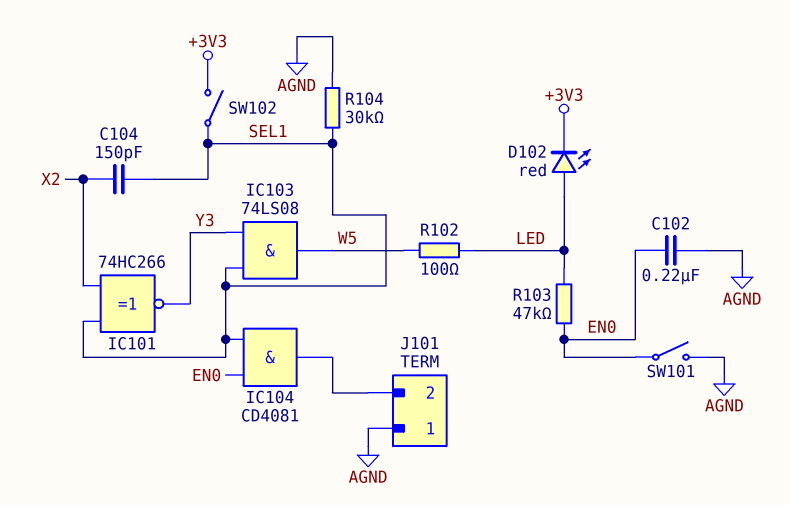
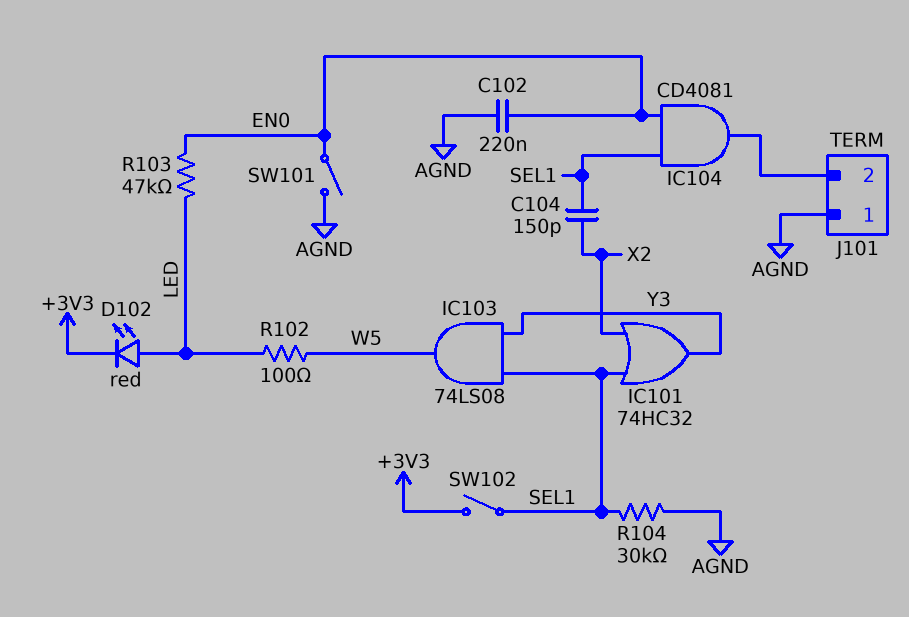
IC101: XNOR 74HC266 (in SEL1, in X2, out Y3) -> OR 74HC32 (in SEL1, in X2, out Y3)

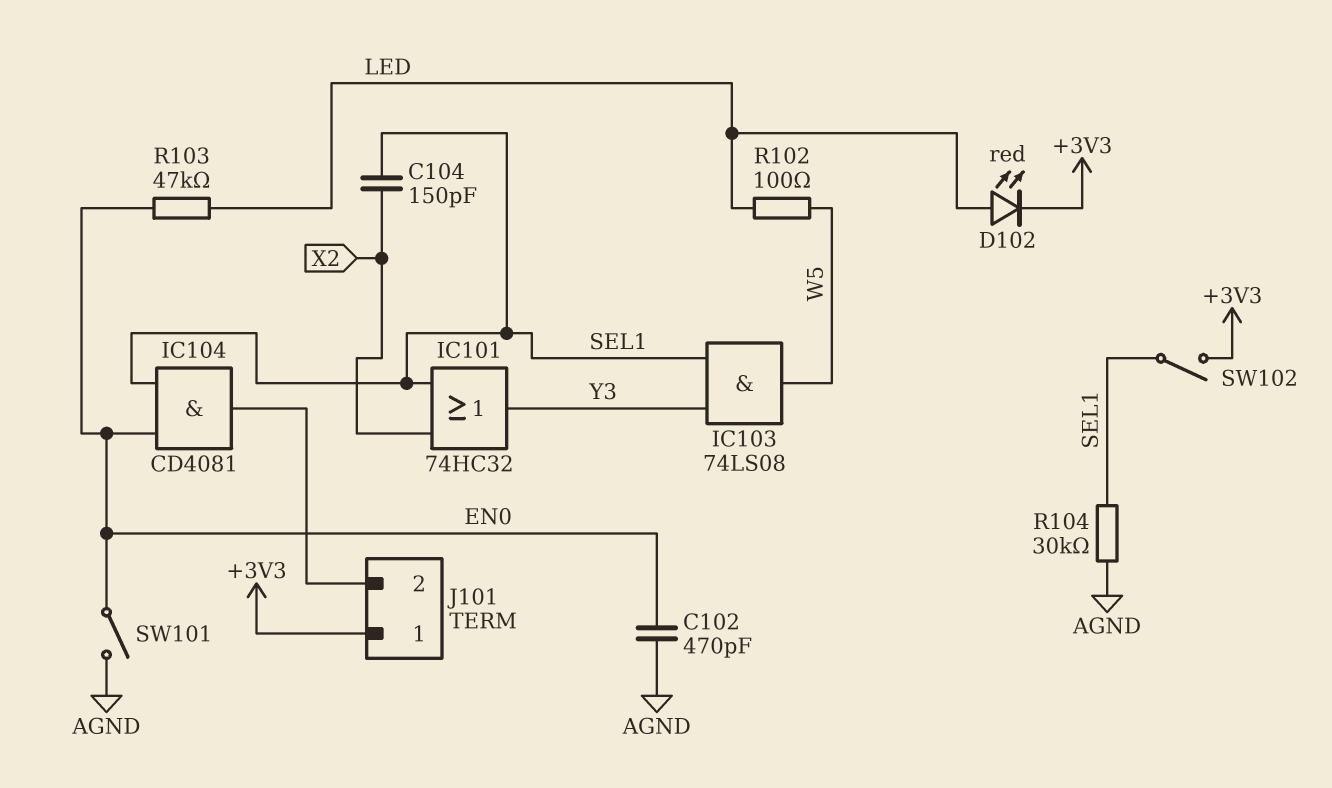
C102: 220nF (AGND, EN0) -> 470pF (AGND, EN0)
J101 pin 1: AGND -> +3V3

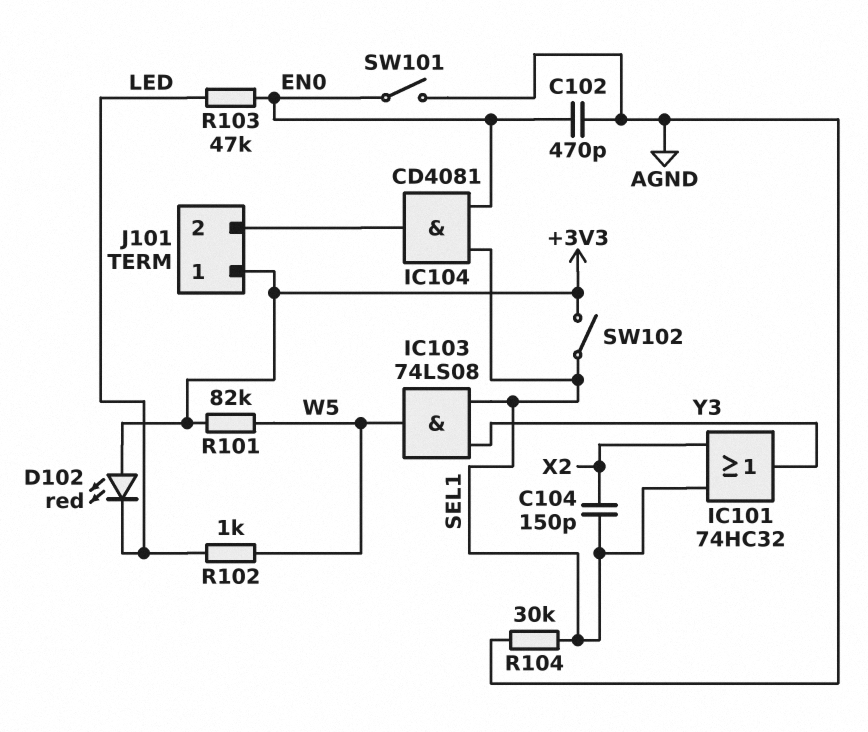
D102: LED red (A LED, K +3V3) -> LED red (A +3V3, K LED)
R101: none -> 82k (+3V3, W5)
R102: 100 (LED, W5) -> 1k (LED, W5)

